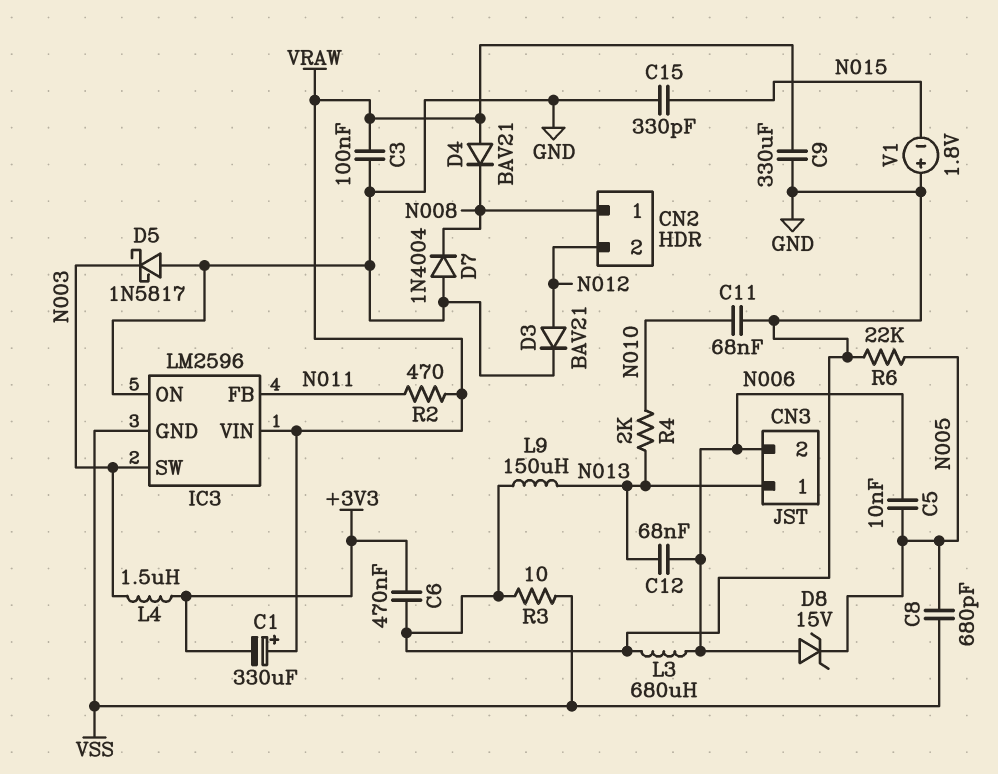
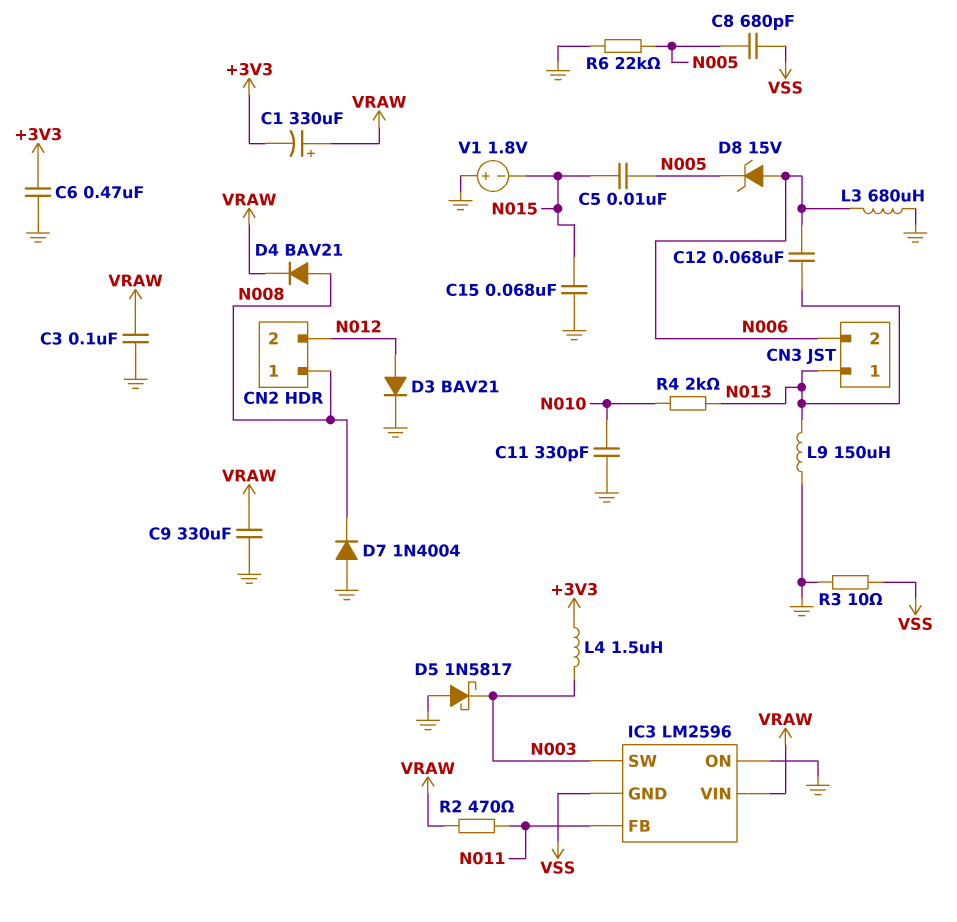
C5: 10nF (N005, N006) -> 10nF (N005, N015)
C11: 68nF (GND, N010) -> 330pF (GND, N010)
C15: 330pF (GND, N015) -> 68nF (GND, N015)
D4: diode BAV21 (A VRAW, K N008) -> diode BAV21 (A N008, K VRAW)

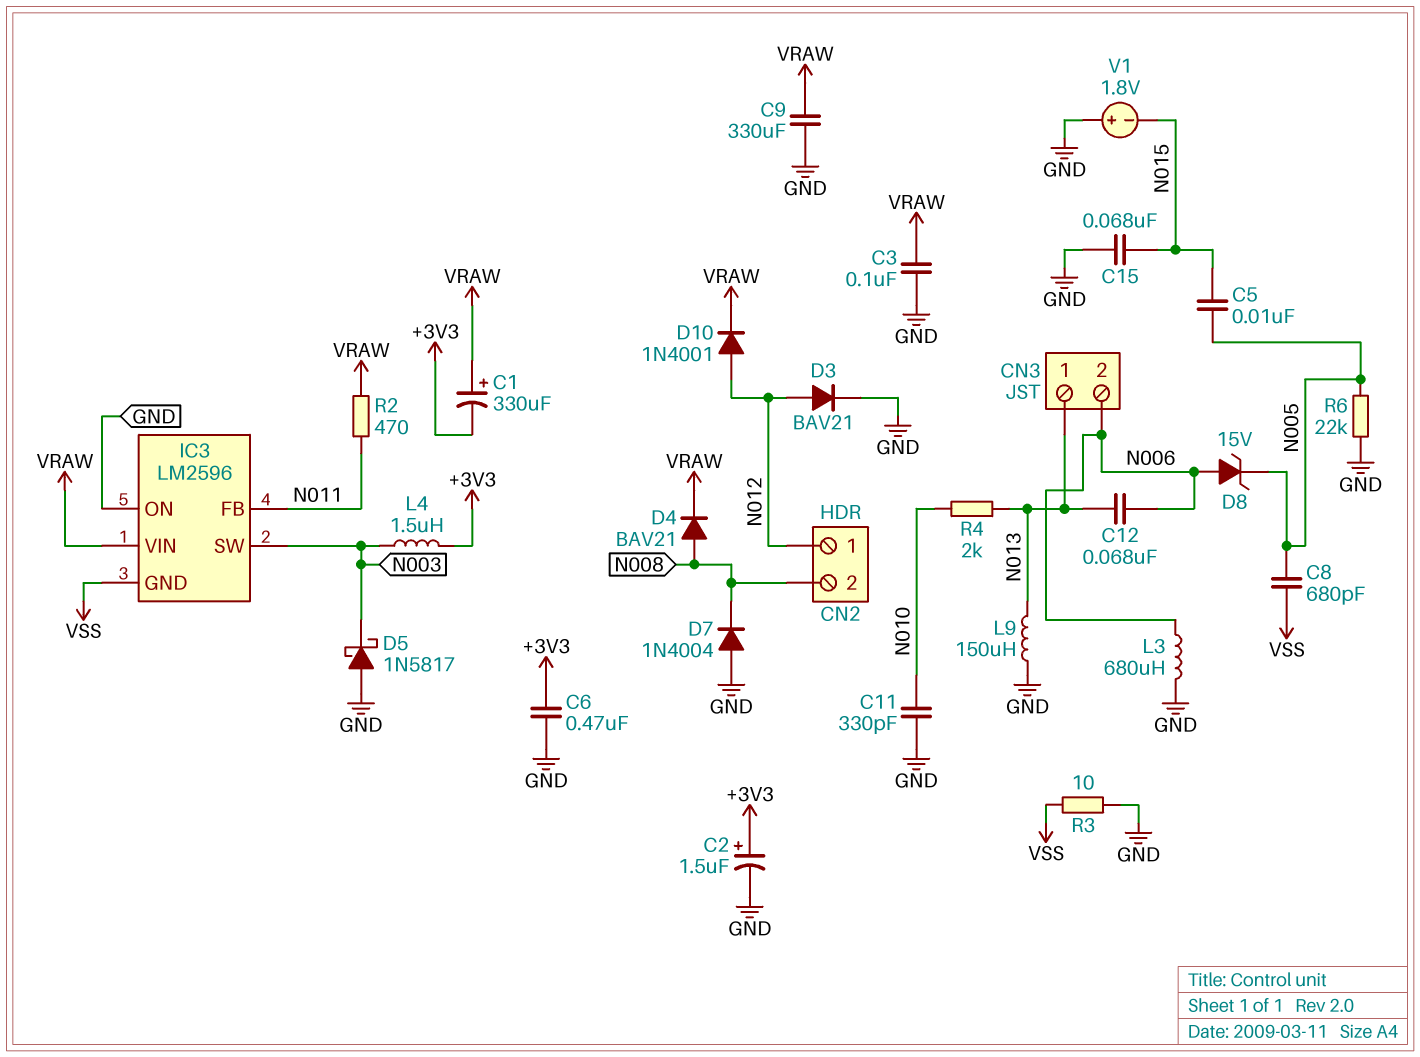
C2: none -> 1.5uF (plus +3V3, minus GND)
CN2 pin 1: N008 -> N012
CN2 pin 2: N012 -> N008
D10: none -> diode 1N4001 (A N012, K VRAW)

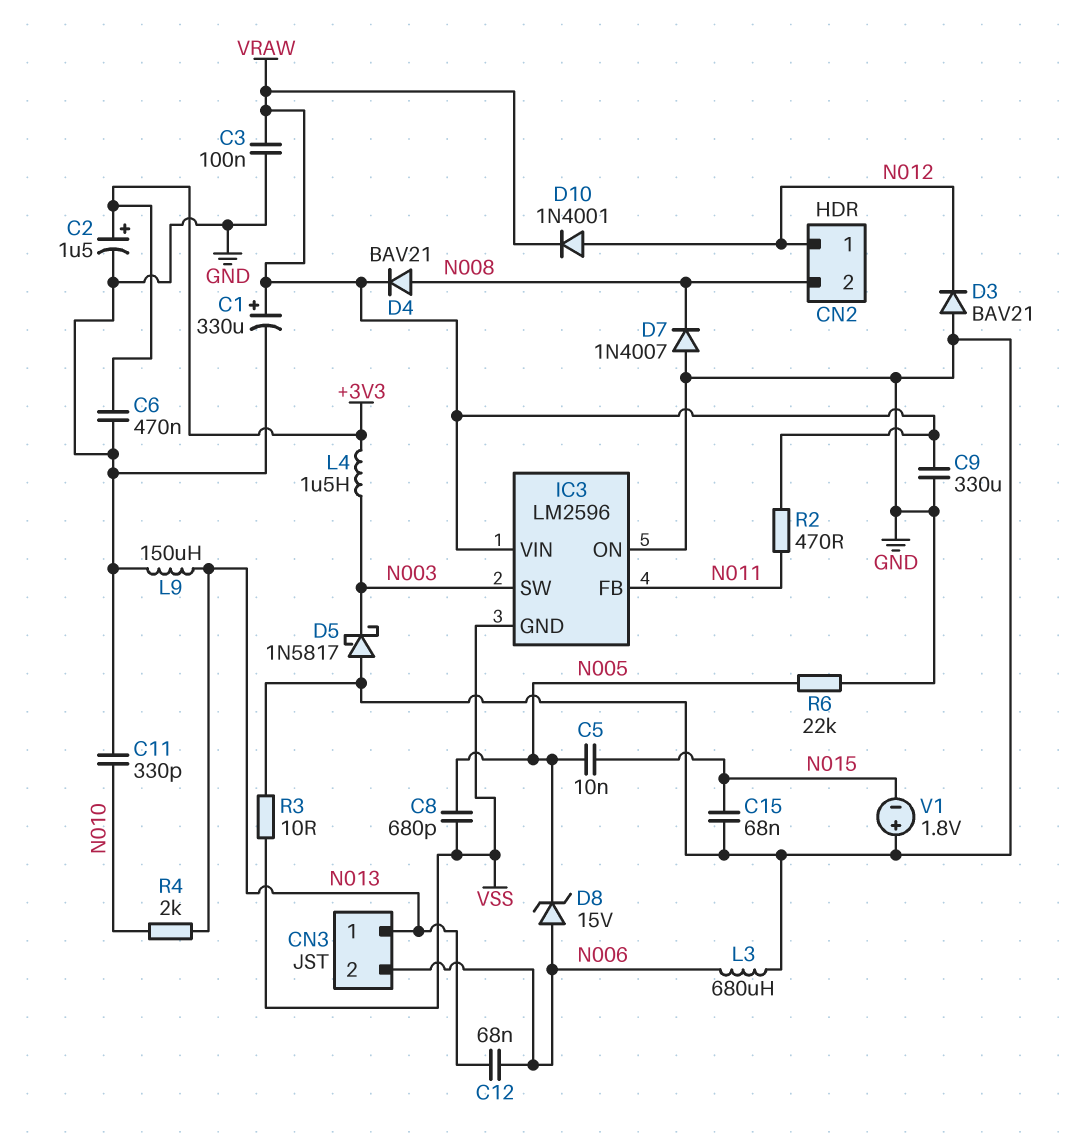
C1: 330uF (plus VRAW, minus +3V3) -> 330uF (plus VRAW, minus GND)
D3: diode BAV21 (A N012, K GND) -> diode BAV21 (A GND, K N012)
D7: diode 1N4004 (A GND, K N008) -> diode 1N4007 (A GND, K N008)

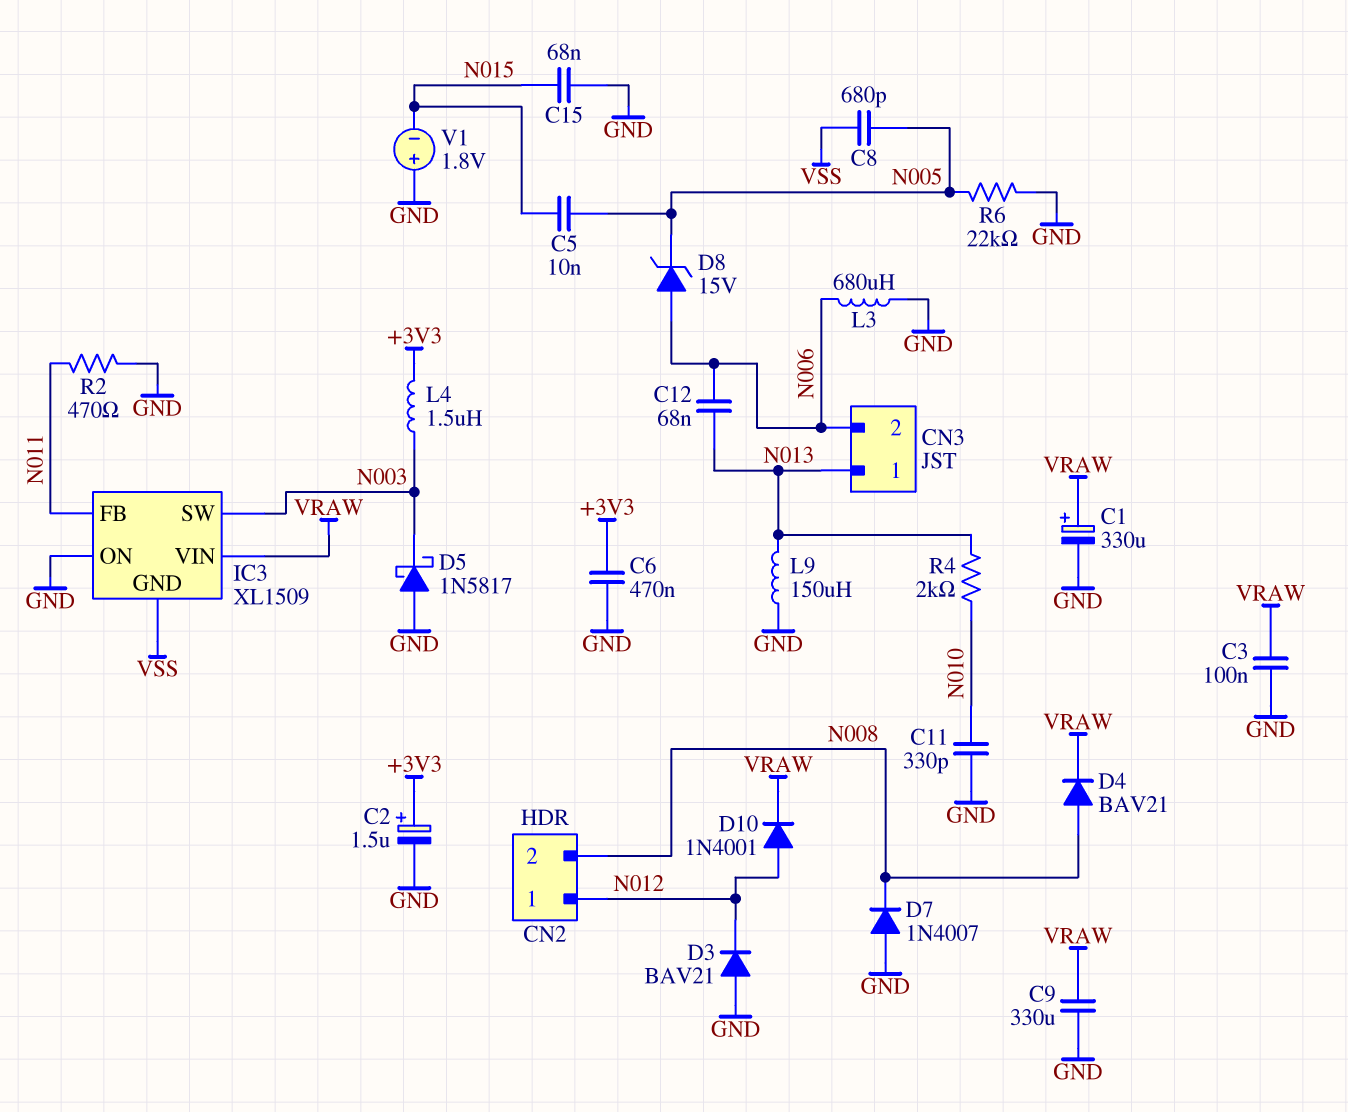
IC3: LM2596 -> XL1509
R2: 470 (N011, VRAW) -> 470 (GND, N011)
R3: 10 (GND, VSS) -> none

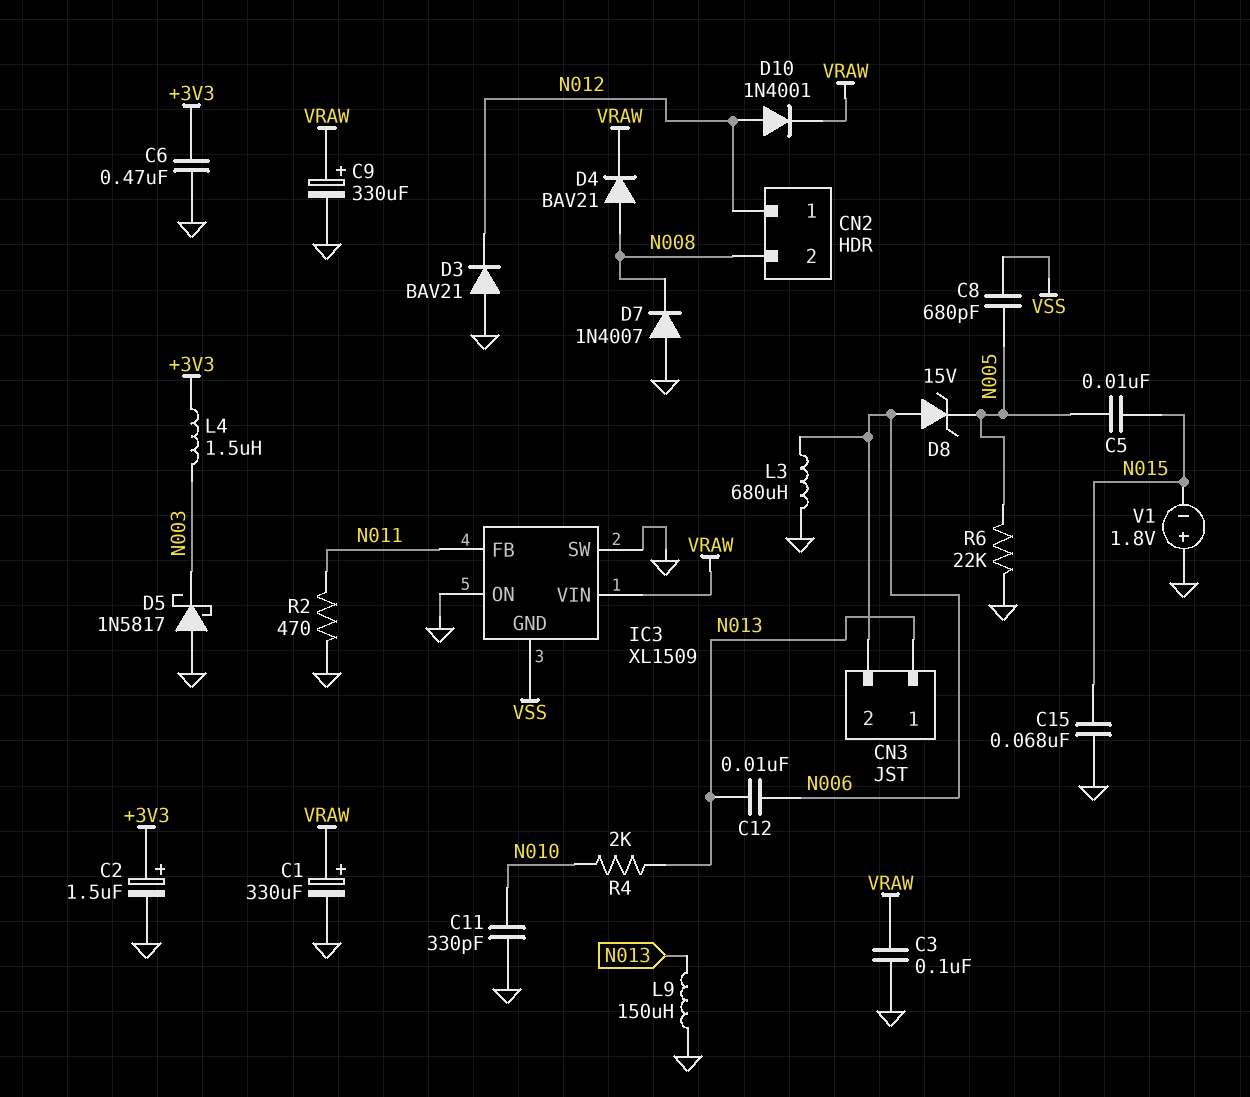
C9: 330uF (GND, VRAW) -> 330uF (plus VRAW, minus GND)
C12: 68nF (N006, N013) -> 10nF (N006, N013)
IC3 pin SW: N003 -> GND

